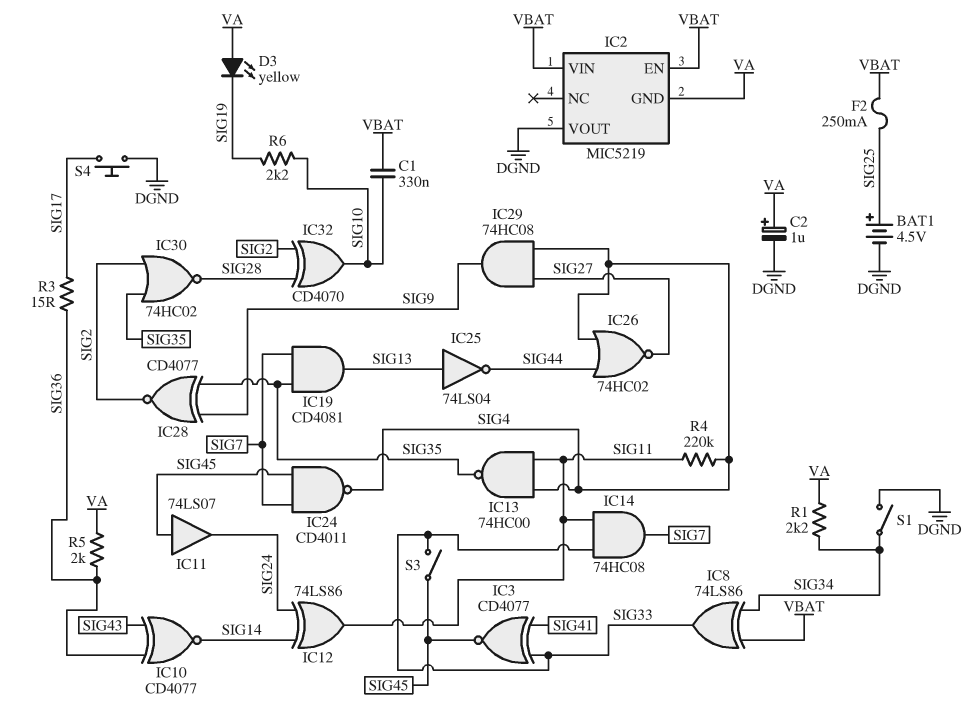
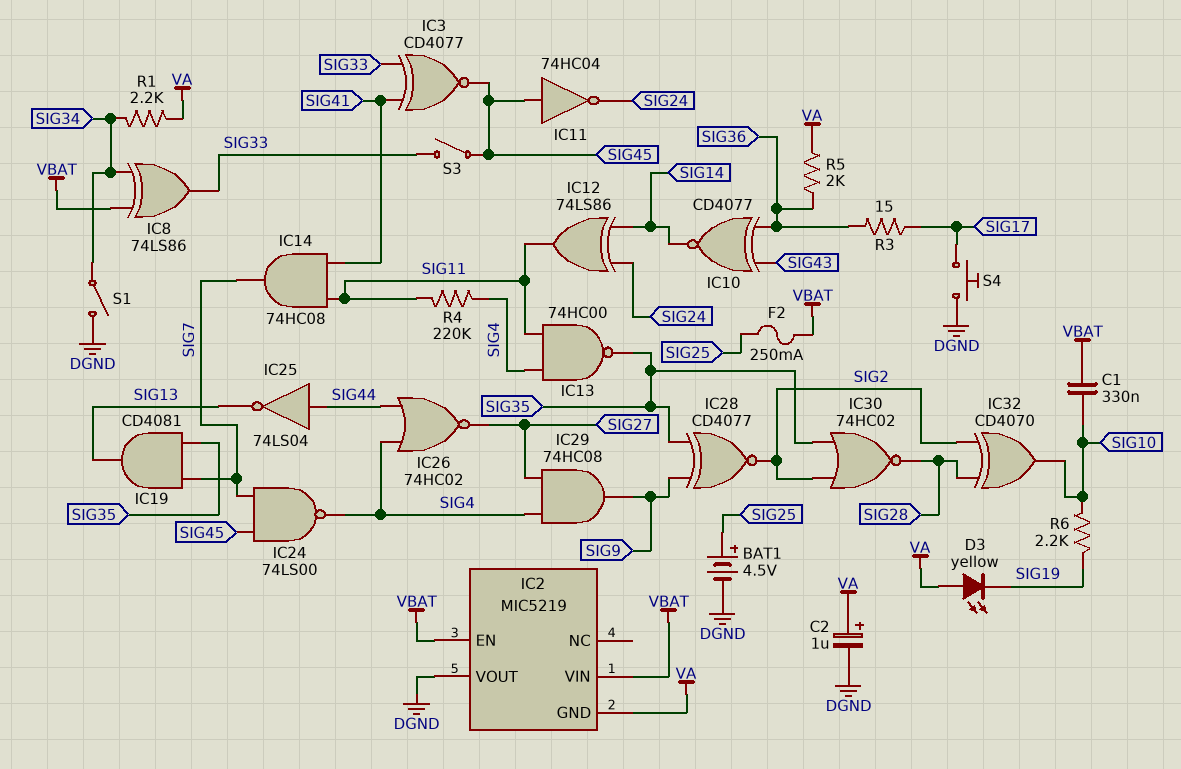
IC11: buffer 74LS07 (in SIG45, out SIG24) -> NOT 74HC04 (in SIG45, out SIG24)
IC14: AND 74HC08 (in SIG11, in SIG33, out SIG7) -> AND 74HC08 (in SIG11, in SIG41, out SIG7)
IC24: NAND CD4011 (in SIG7, in SIG45, out SIG4) -> NAND 74LS00 (in SIG7, in SIG45, out SIG4)
IC25: NOT 74LS04 (in SIG13, out SIG44) -> NOT 74LS04 (in SIG44, out SIG13)

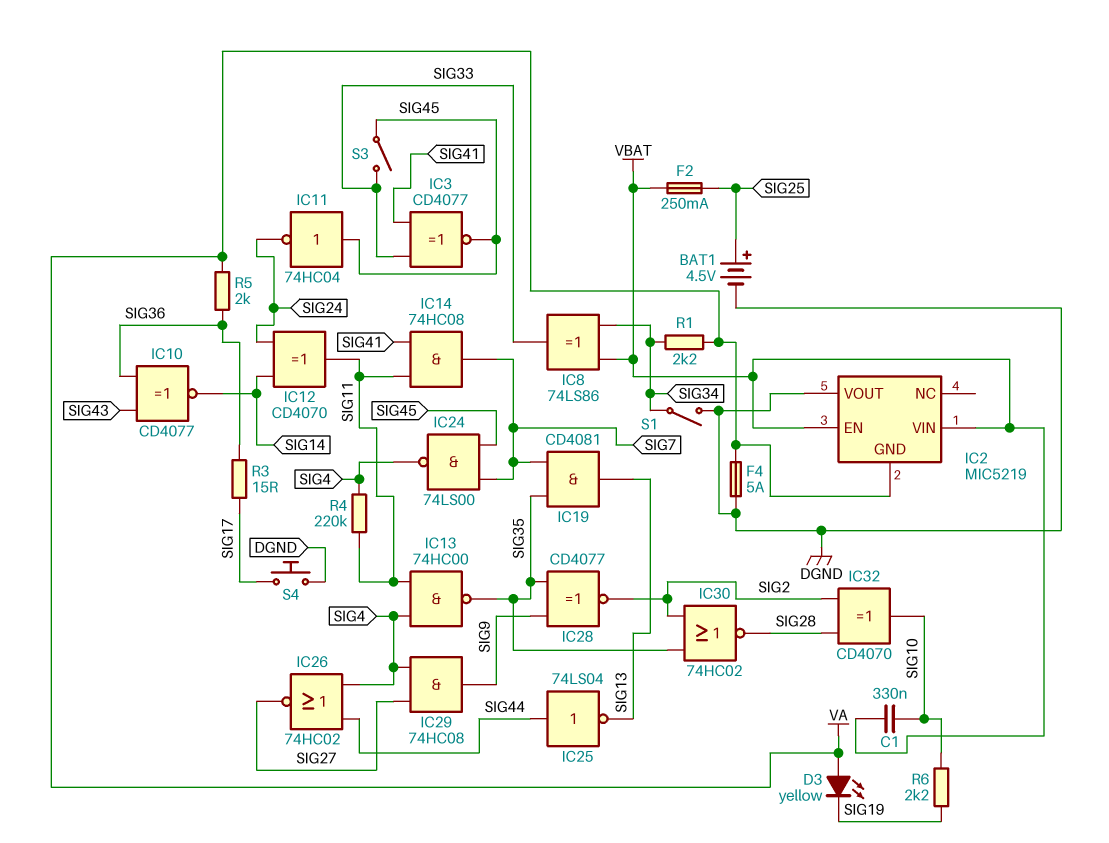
C2: 1uF (plus VA, minus DGND) -> none
F4: none -> 5A (DGND, VA)
IC12: XOR 74LS86 (in SIG14, in SIG24, out SIG11) -> XOR CD4070 (in SIG14, in SIG24, out SIG11)

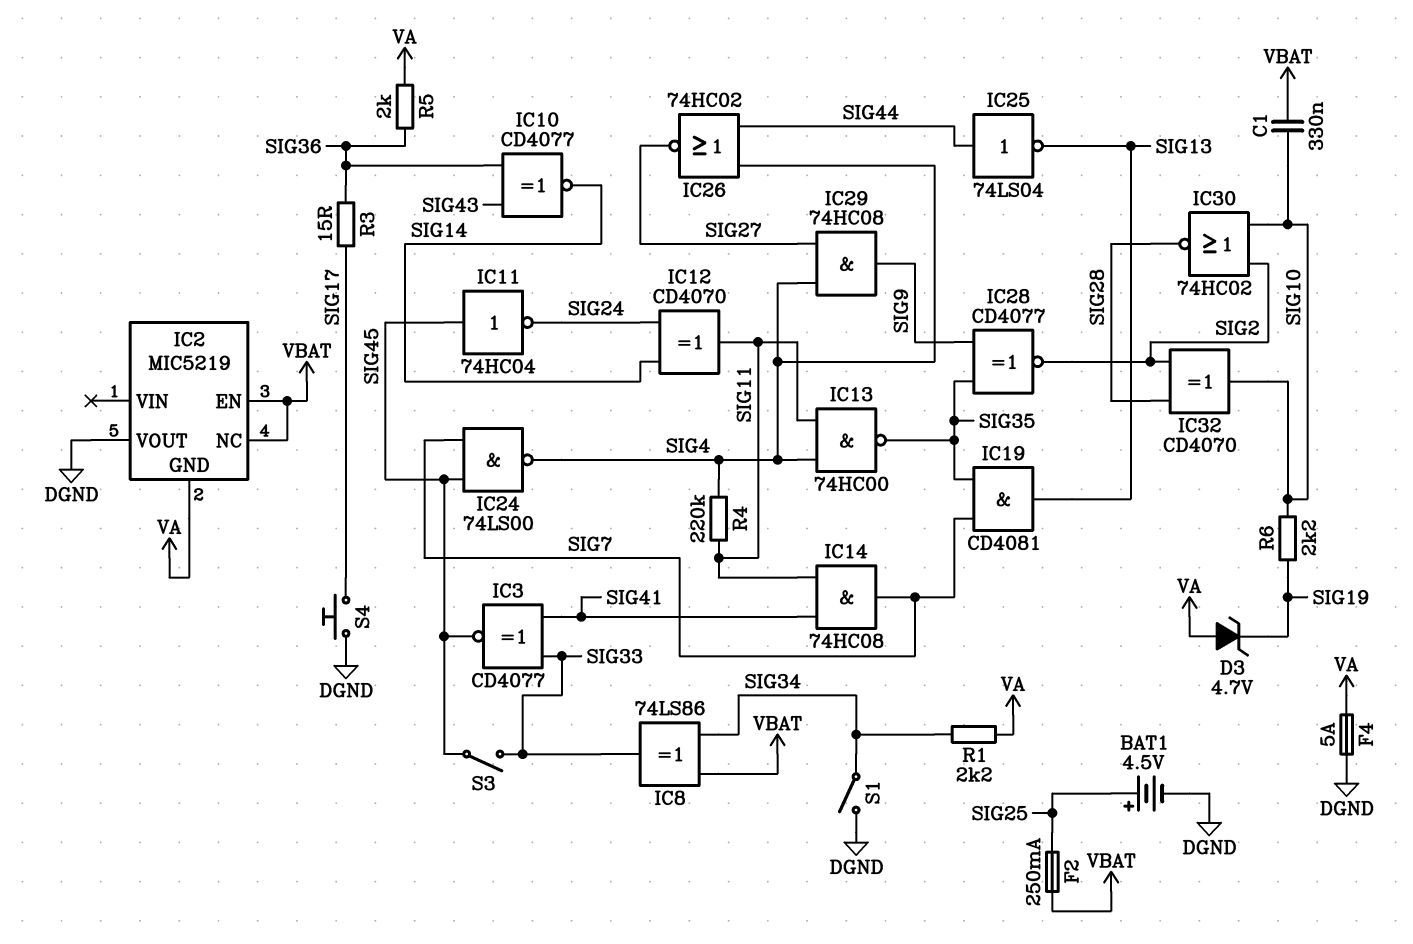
D3: LED yellow (A VA, K SIG19) -> zener 4.7V (A VA, K SIG19)
IC2 pin NC: none -> VBAT
IC2 pin VIN: VBAT -> none
IC30: NOR 74HC02 (in SIG2, in SIG35, out SIG28) -> NOR 74HC02 (in SIG2, in SIG10, out SIG28)

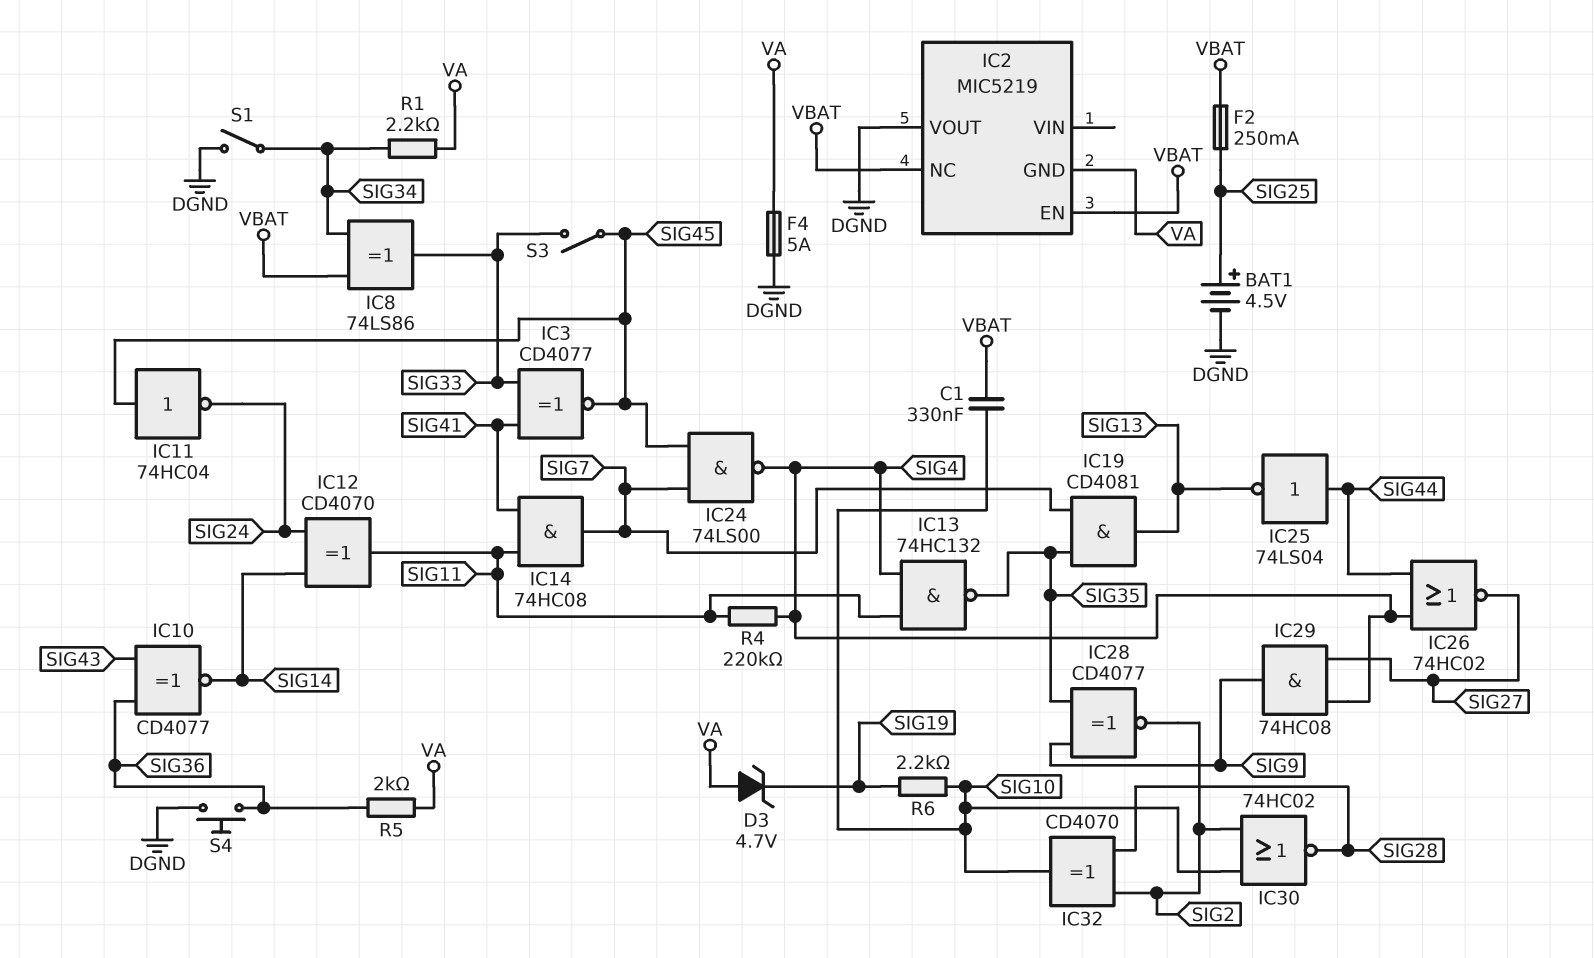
IC13: NAND 74HC00 (in SIG4, in SIG11, out SIG35) -> NAND 74HC132 (in SIG4, in SIG11, out SIG35)
R3: 15 (SIG17, SIG36) -> none
S4: button (DGND, SIG17) -> button (DGND, SIG36)

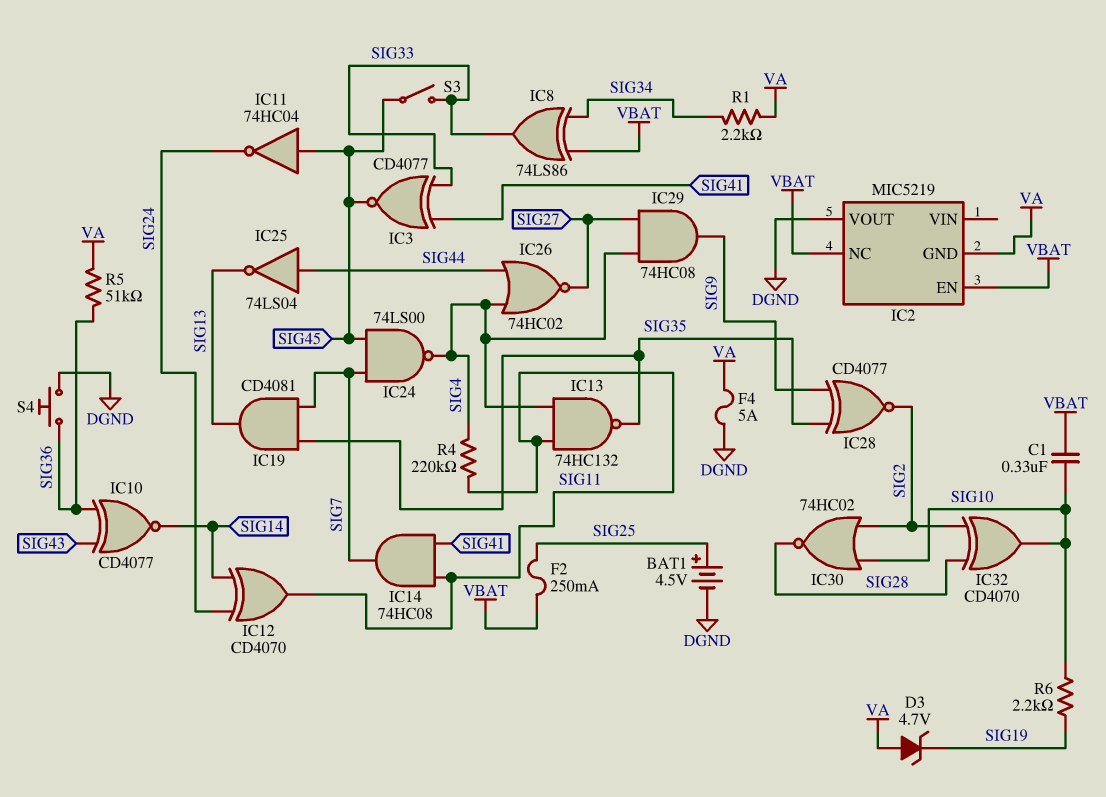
R5: 2k (SIG36, VA) -> 51k (SIG36, VA)
S1: switch (DGND, SIG34) -> none

